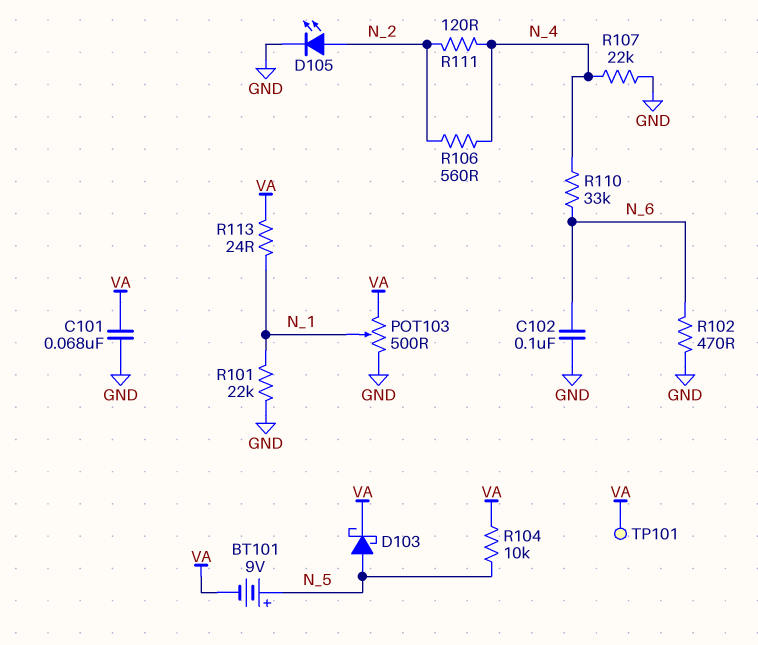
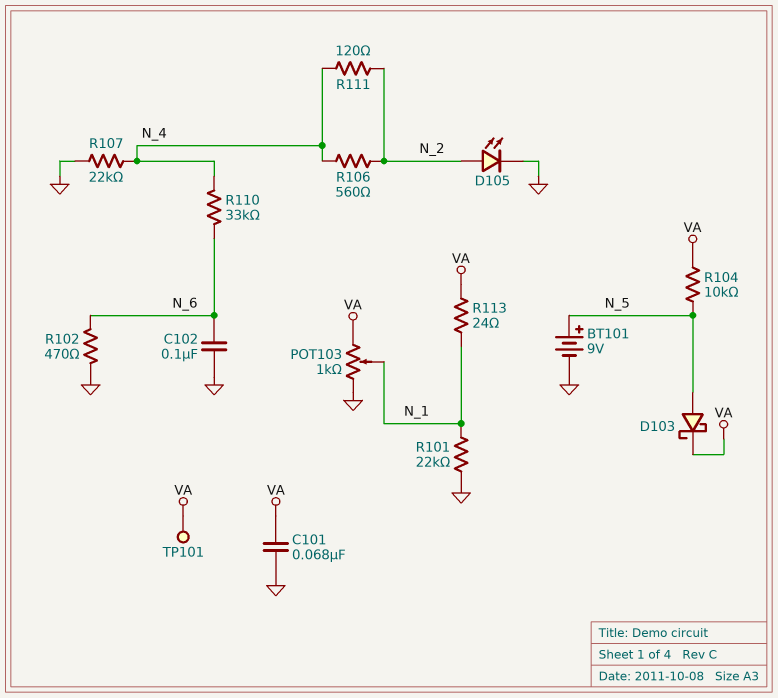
BT101: 9V (plus N_5, minus VA) -> 9V (plus N_5, minus GND)
POT103: 500 (GND, VA, wiper N_1) -> 1k (GND, VA, wiper N_1)

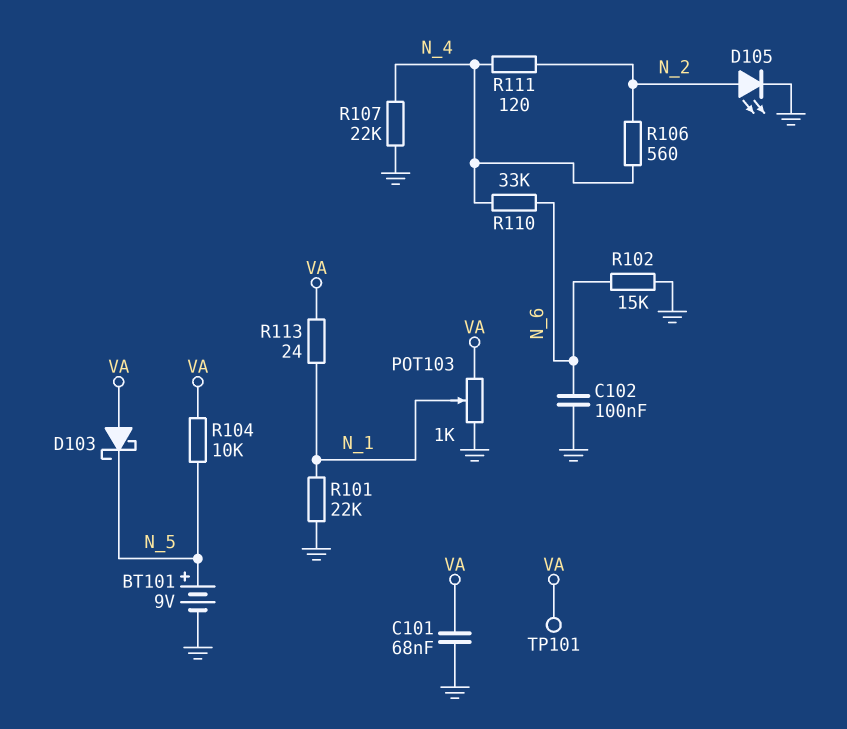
D103: schottky (A N_5, K VA) -> schottky (A VA, K N_5)
R102: 470 (GND, N_6) -> 15k (GND, N_6)

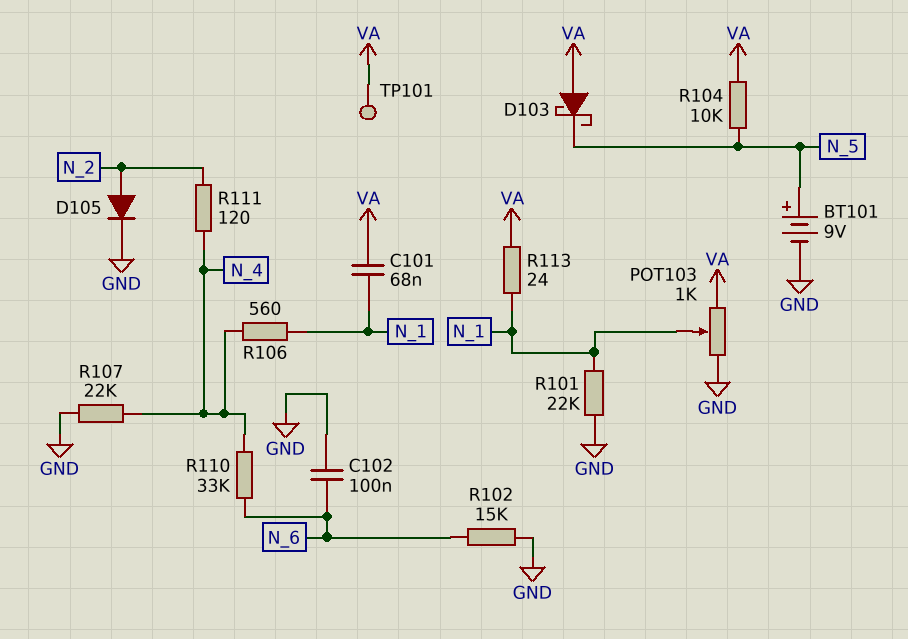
C101: 68nF (GND, VA) -> 68nF (N_1, VA)
D105: LED (A N_2, K GND) -> diode (A N_2, K GND)
R106: 560 (N_2, N_4) -> 560 (N_1, N_4)

